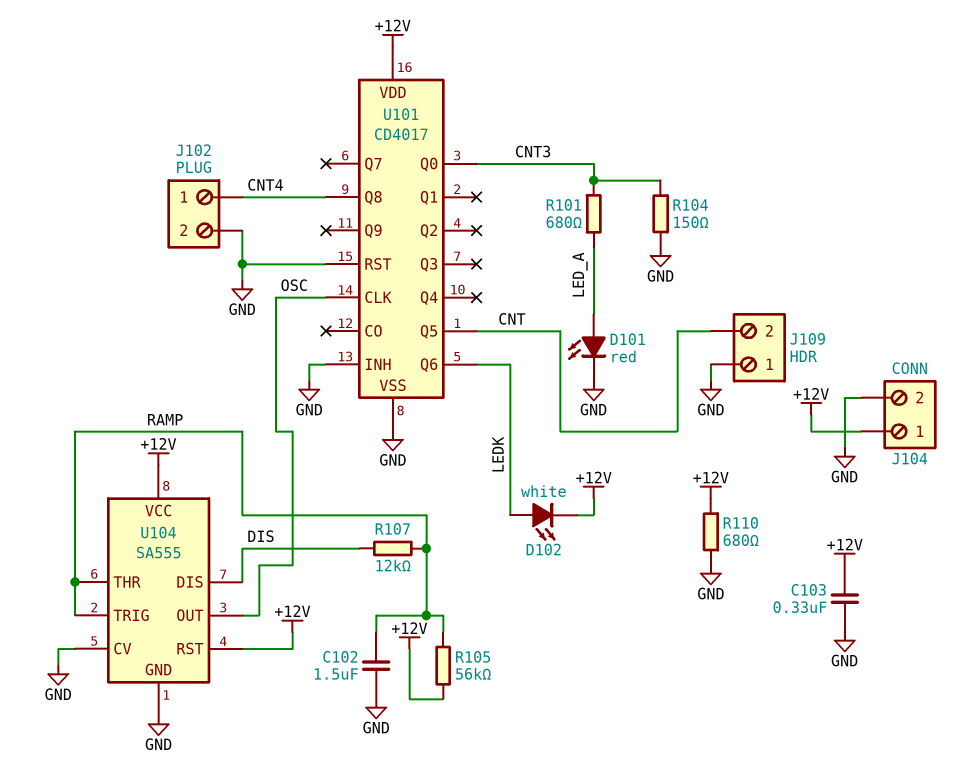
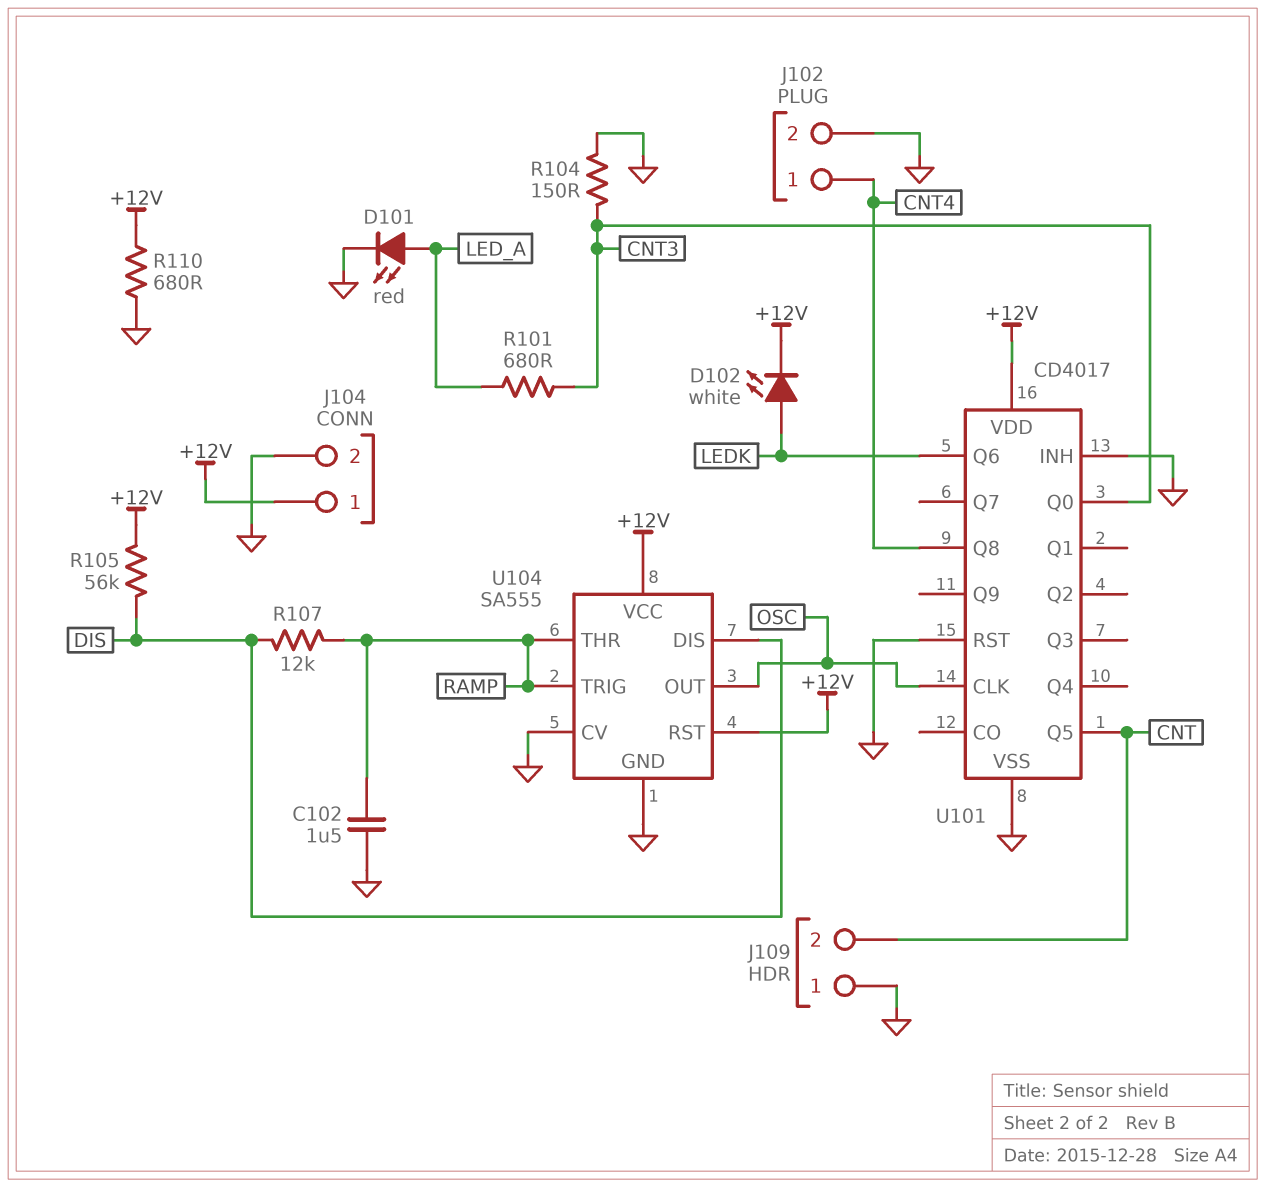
C103: 330nF (+12V, GND) -> none
R105: 56k (+12V, RAMP) -> 56k (+12V, DIS)

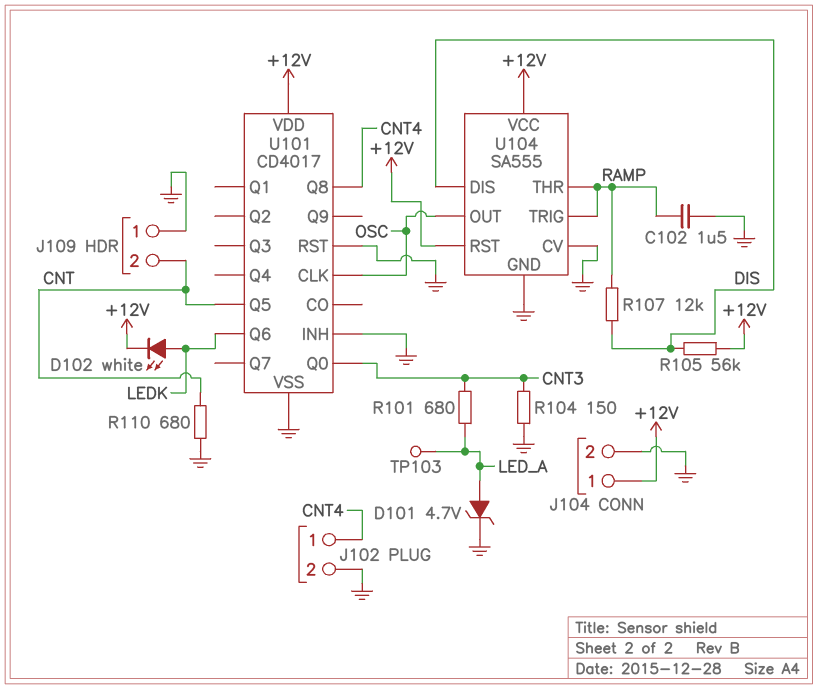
D101: LED red (A LED_A, K GND) -> zener 4.7V (A LED_A, K GND)
R110: 680 (+12V, GND) -> 680 (CNT, GND)
TP103: none -> test point (LED_A)

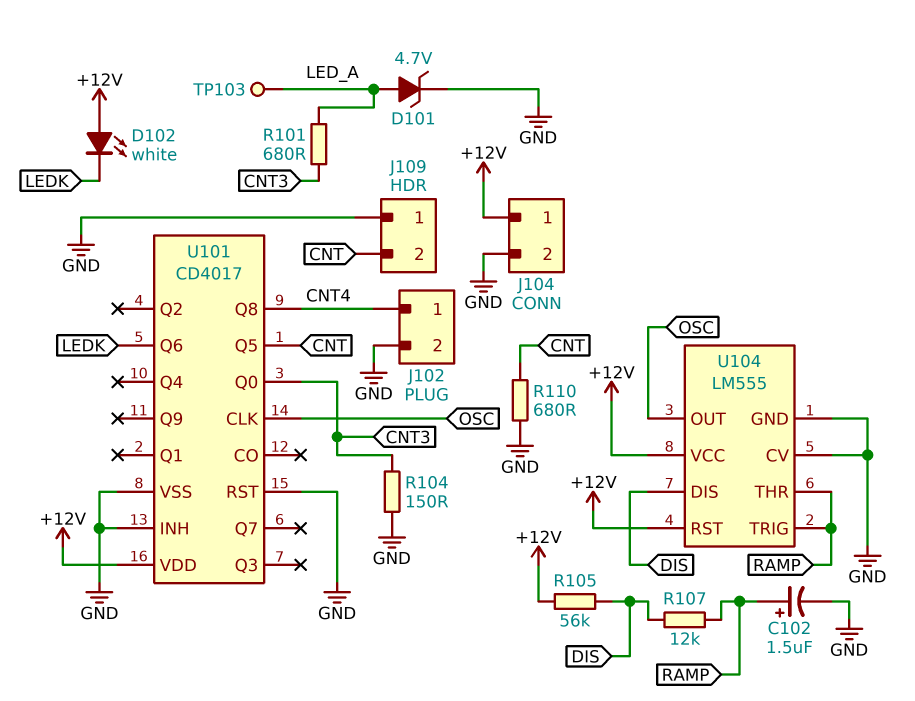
C102: 1.5uF (GND, RAMP) -> 1.5uF (plus RAMP, minus GND)
D102: LED white (A LEDK, K +12V) -> LED white (A +12V, K LEDK)
U104: SA555 -> LM555

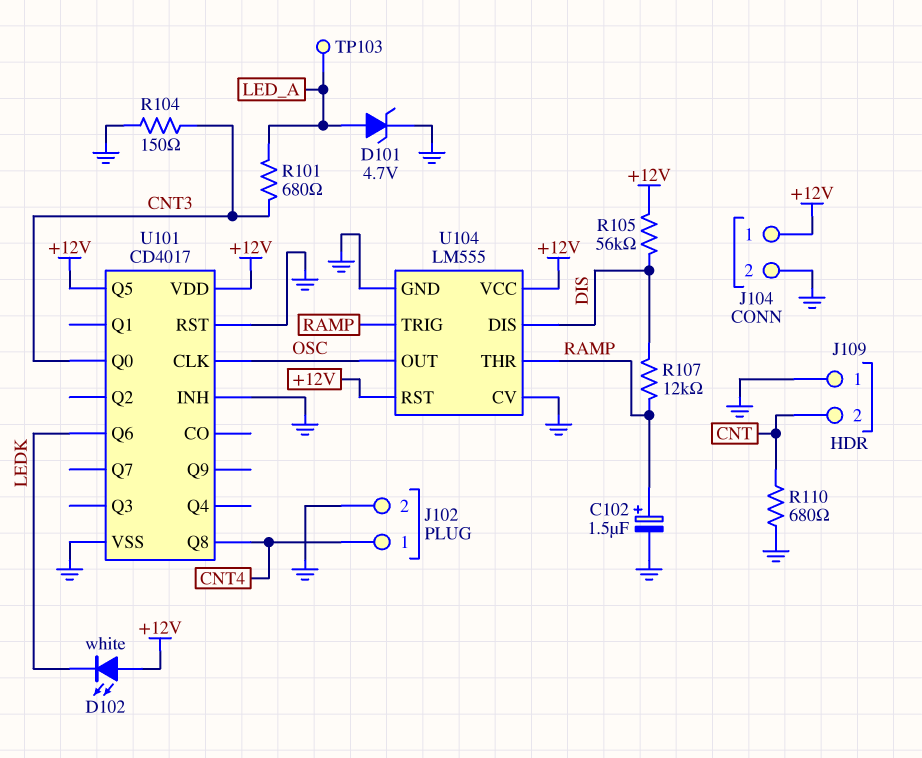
U101 pin Q5: CNT -> +12V

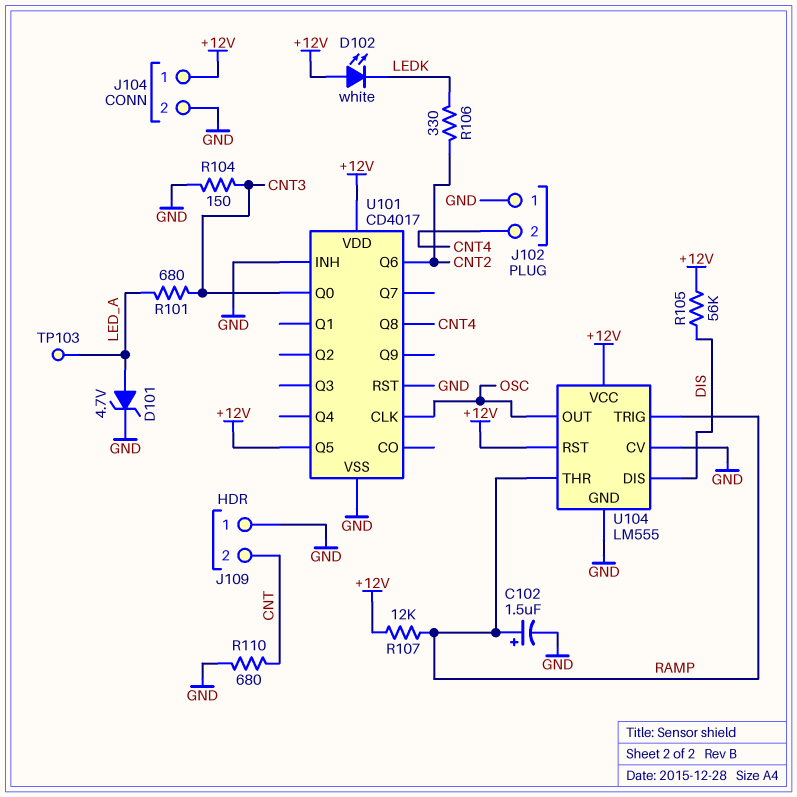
J102 pin 1: CNT4 -> GND
J102 pin 2: GND -> CNT4
R106: none -> 330 (CNT2, LEDK)
R107: 12k (DIS, RAMP) -> 12k (+12V, RAMP)
U101 pin Q6: LEDK -> CNT2

